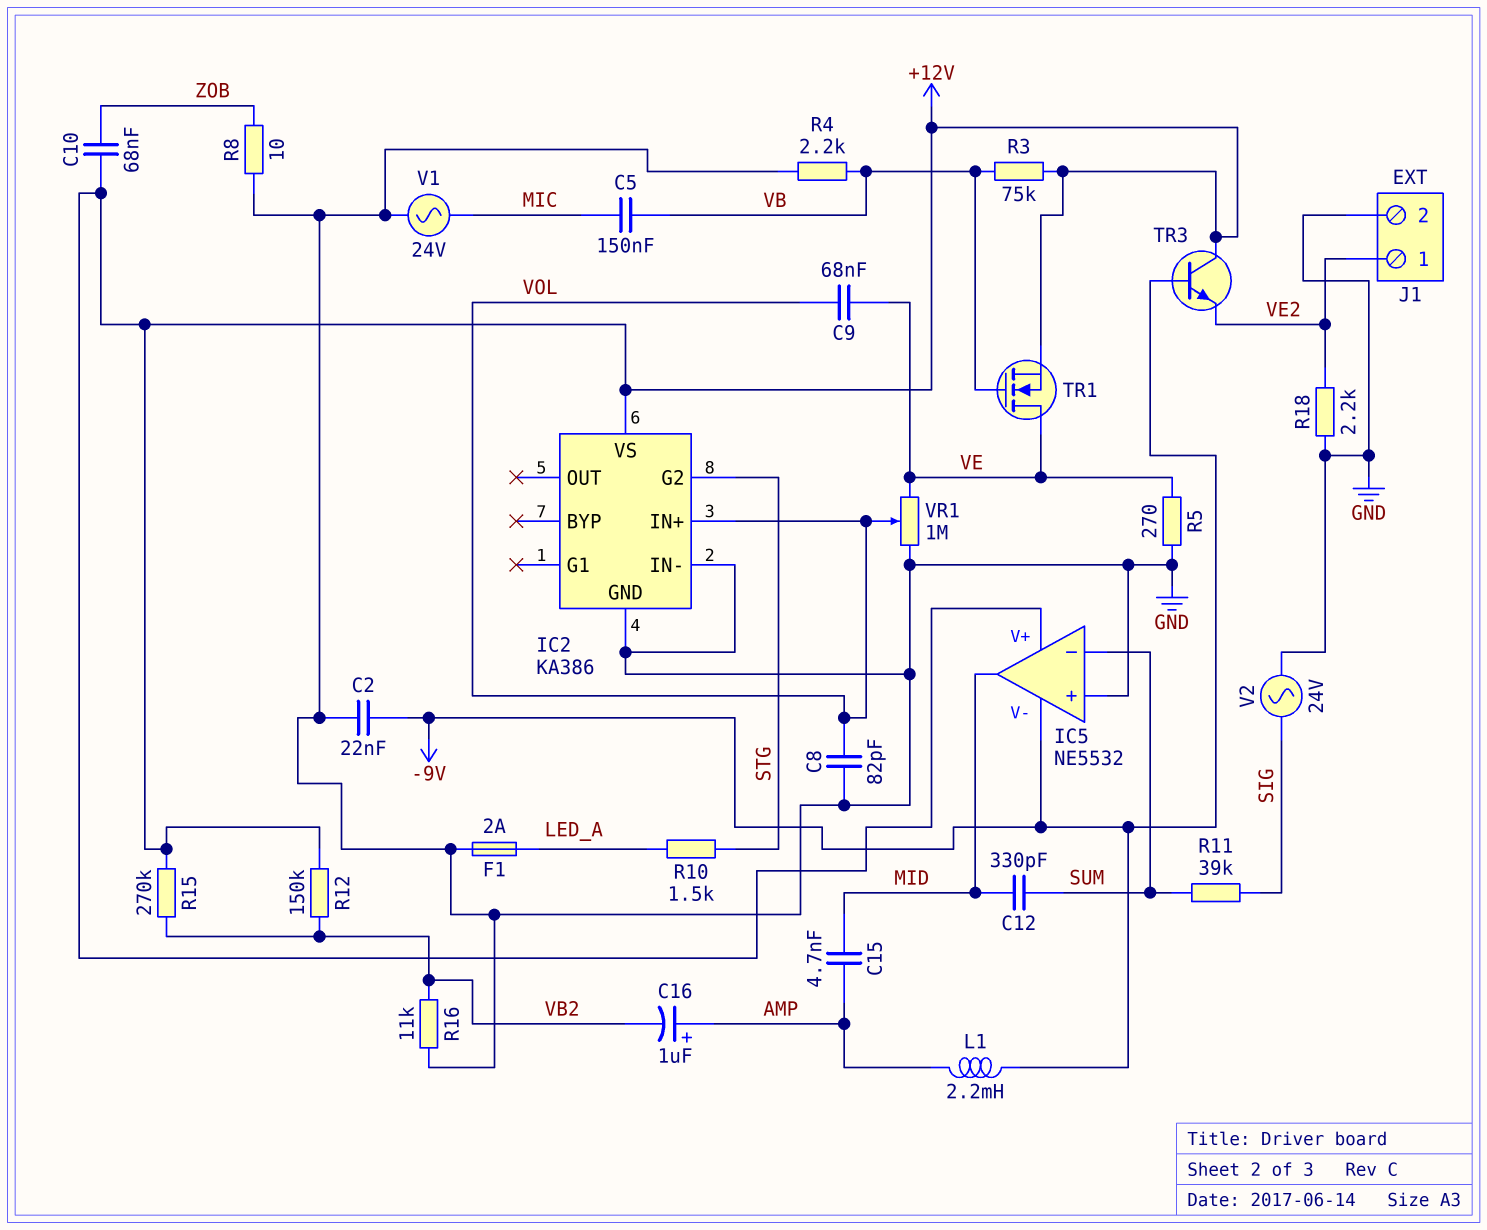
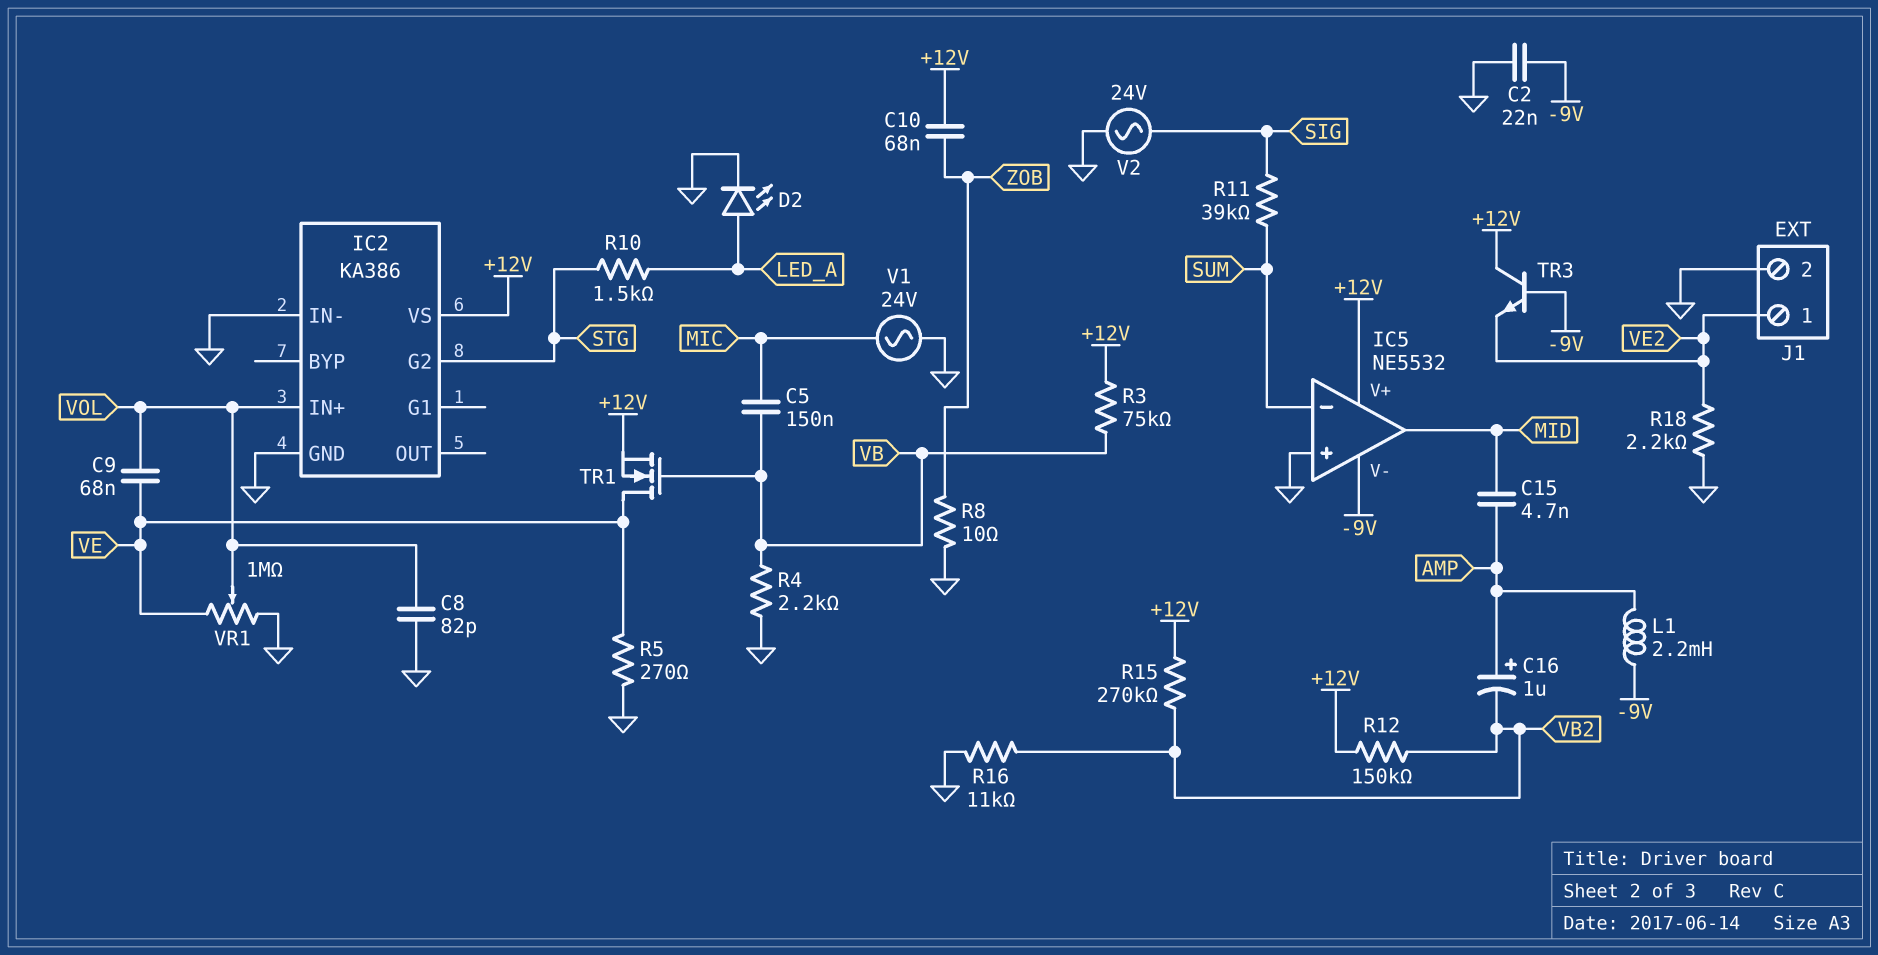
C12: 330pF (MID, SUM) -> none
D2: none -> LED (A LED_A, K GND)
F1: 2A (GND, LED_A) -> none

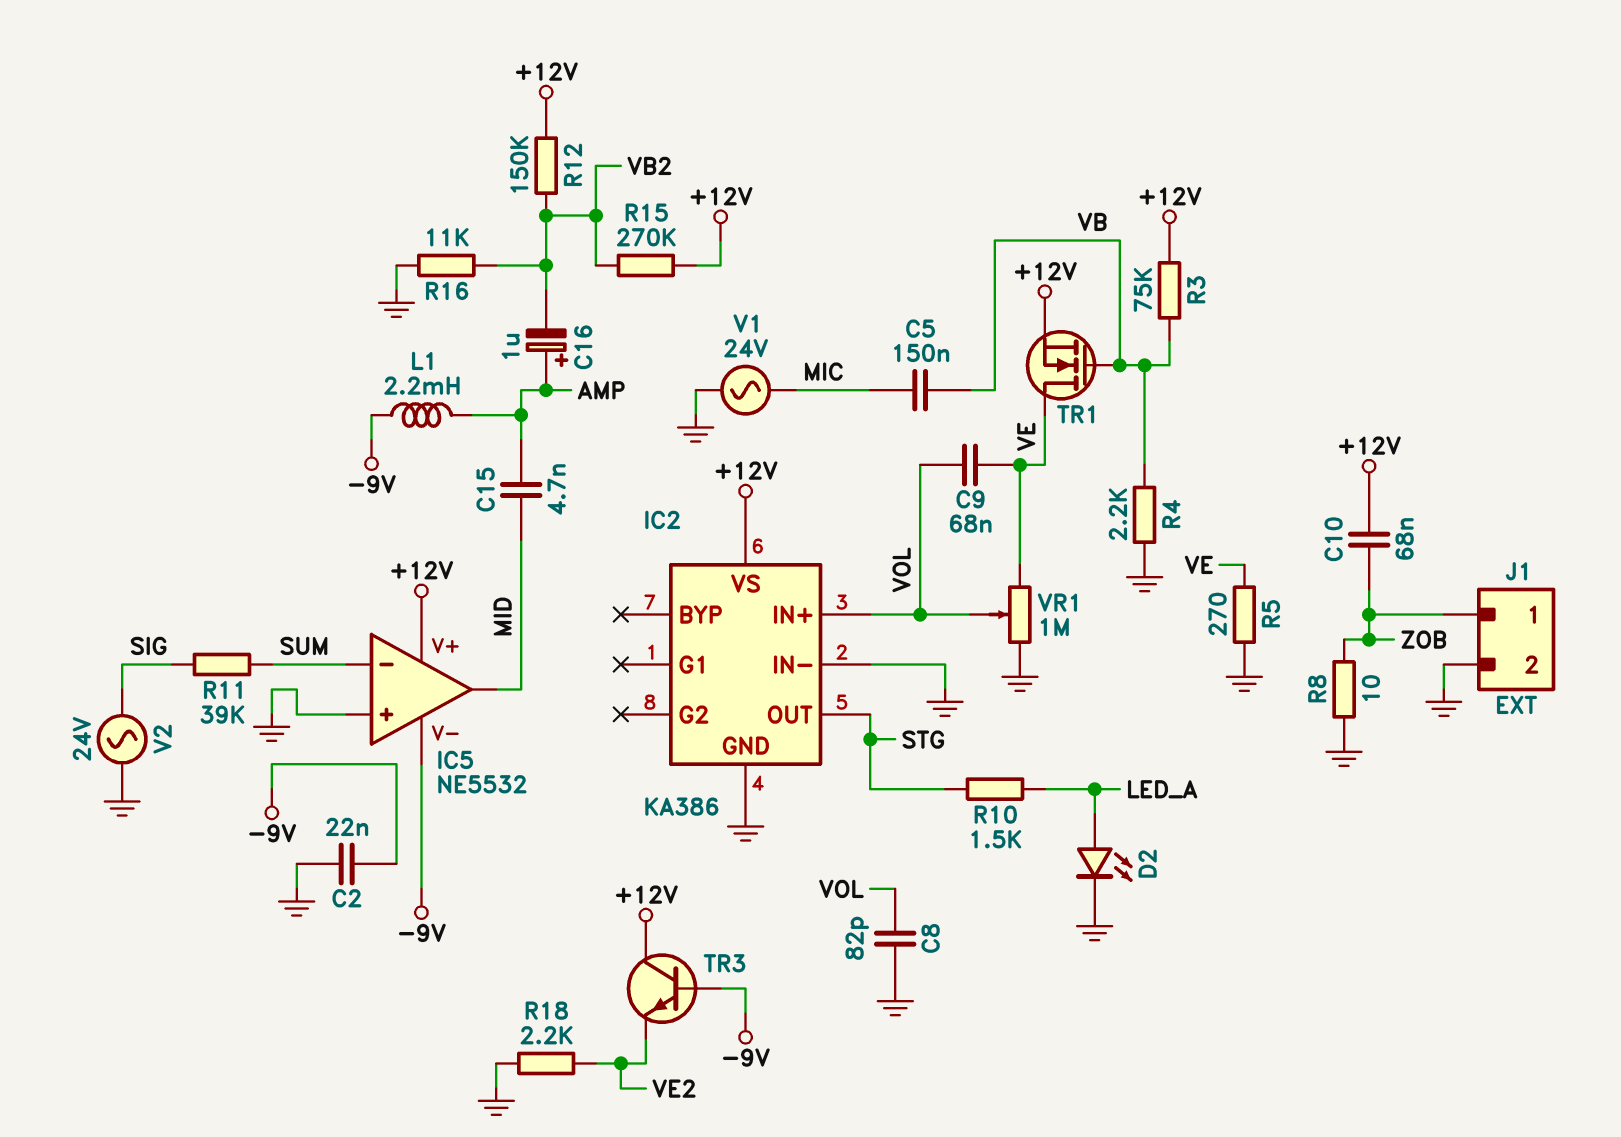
IC2 pin G2: STG -> none
IC2 pin OUT: none -> STG
J1 pin 1: VE2 -> ZOB

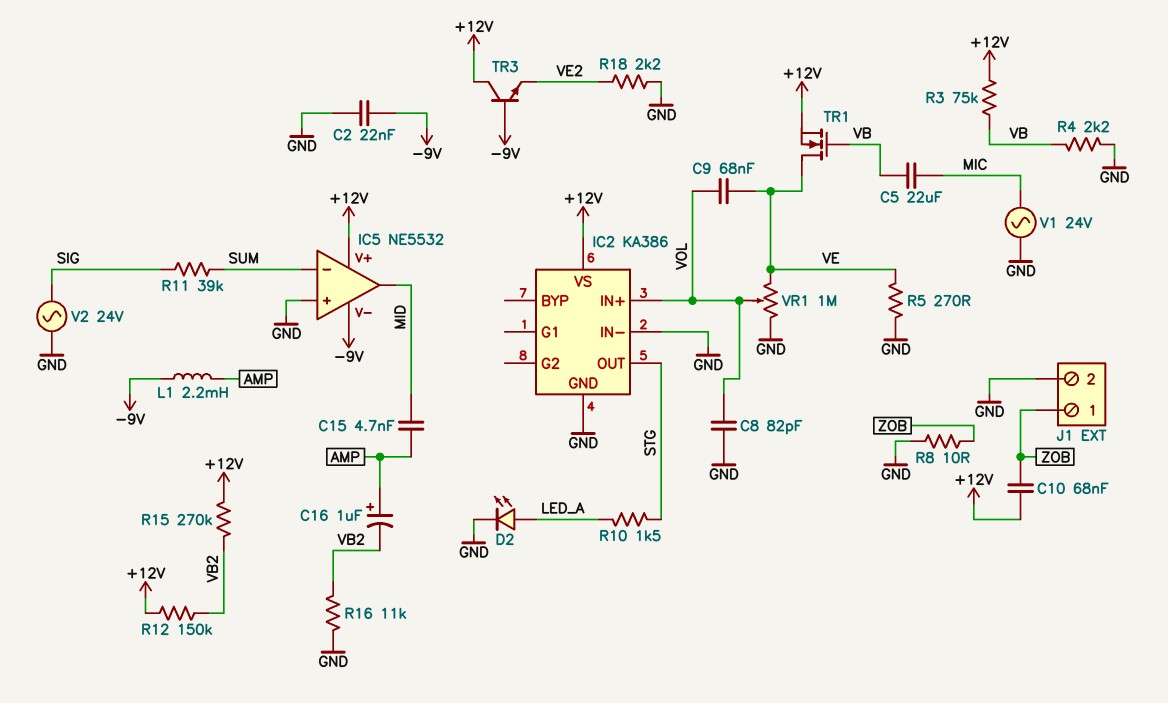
C5: 150nF (MIC, VB) -> 22uF (MIC, VB)

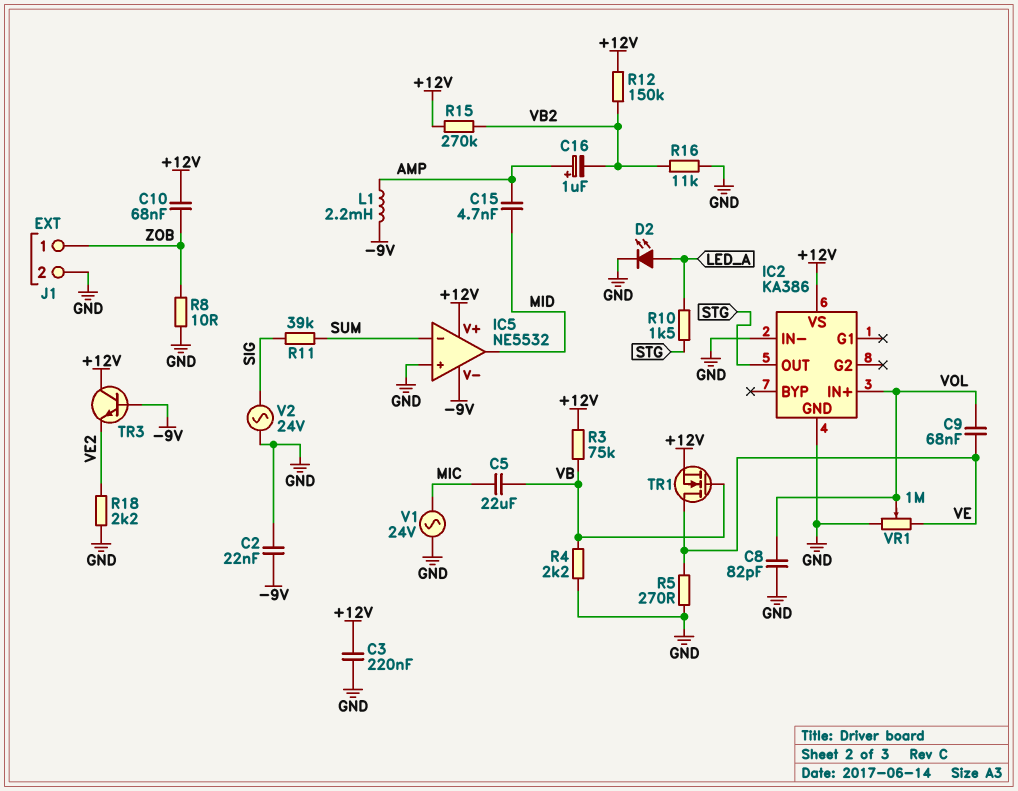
C3: none -> 220nF (+12V, GND)

